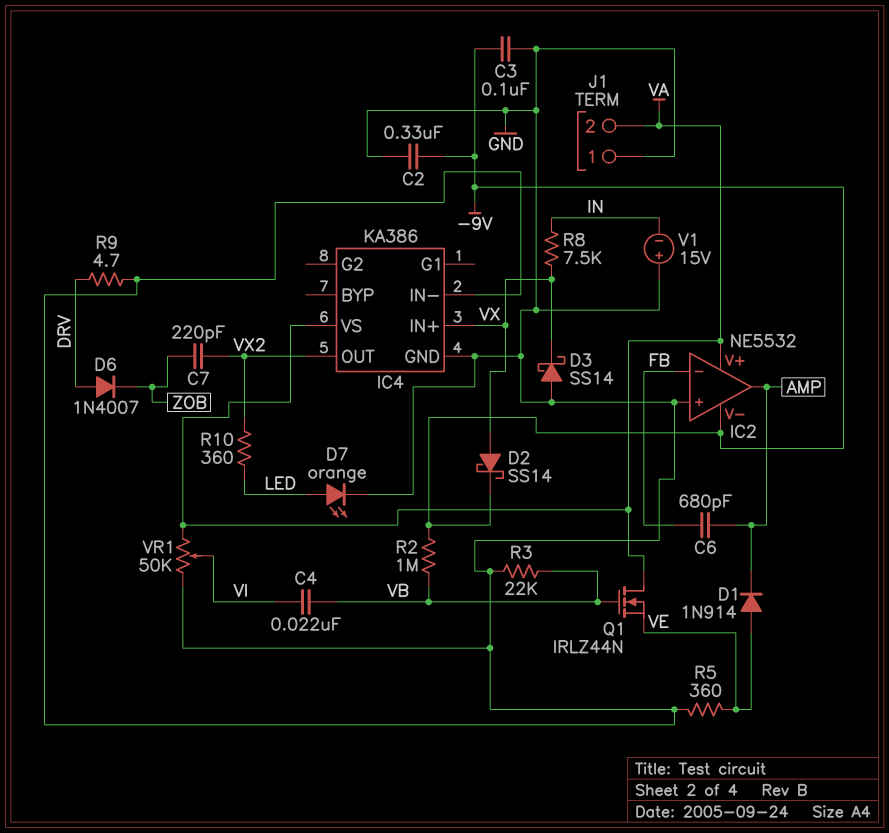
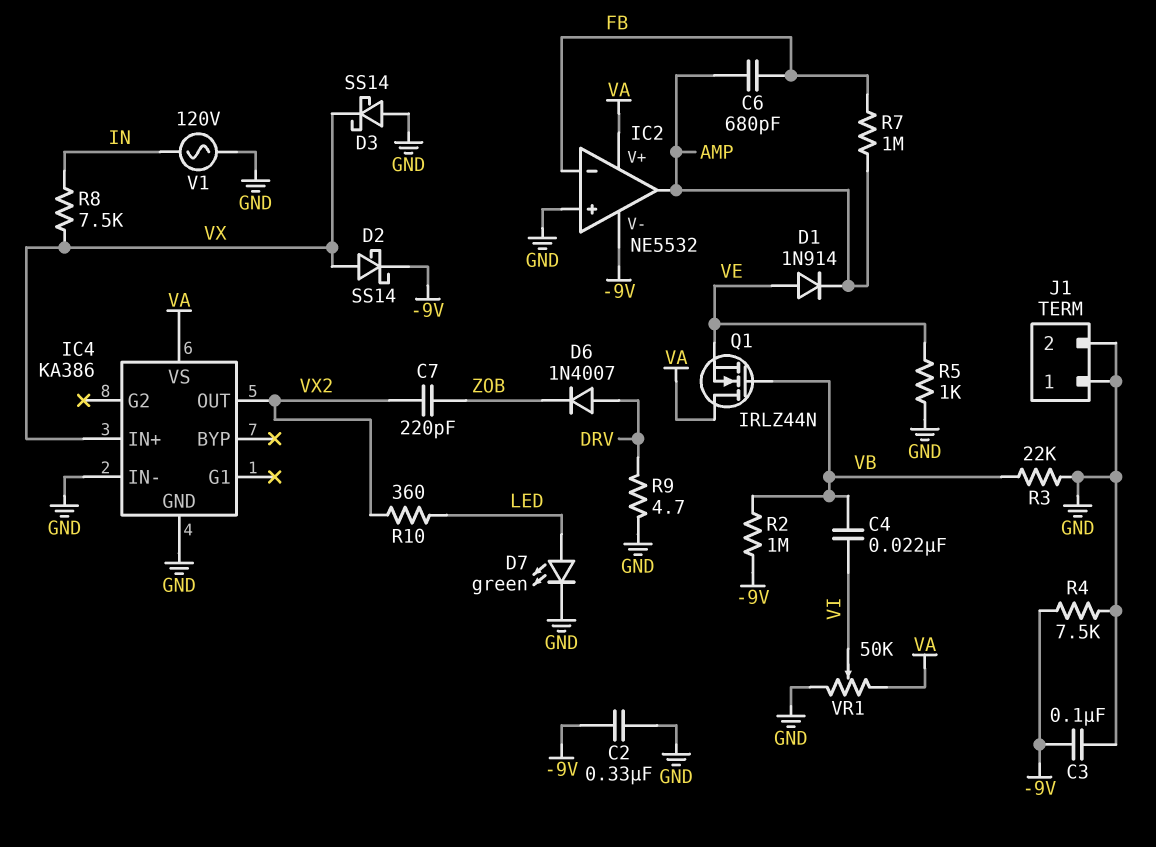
D7: LED orange (A LED, K GND) -> LED green (A LED, K GND)
J1 pin 2: VA -> GND
R4: none -> 7.5k (-9V, GND)
R5: 360 (GND, VE) -> 1k (GND, VE)
R7: none -> 1M (AMP, FB)
V1: 15V (plus GND, minus IN) -> AC 120V (GND, IN)

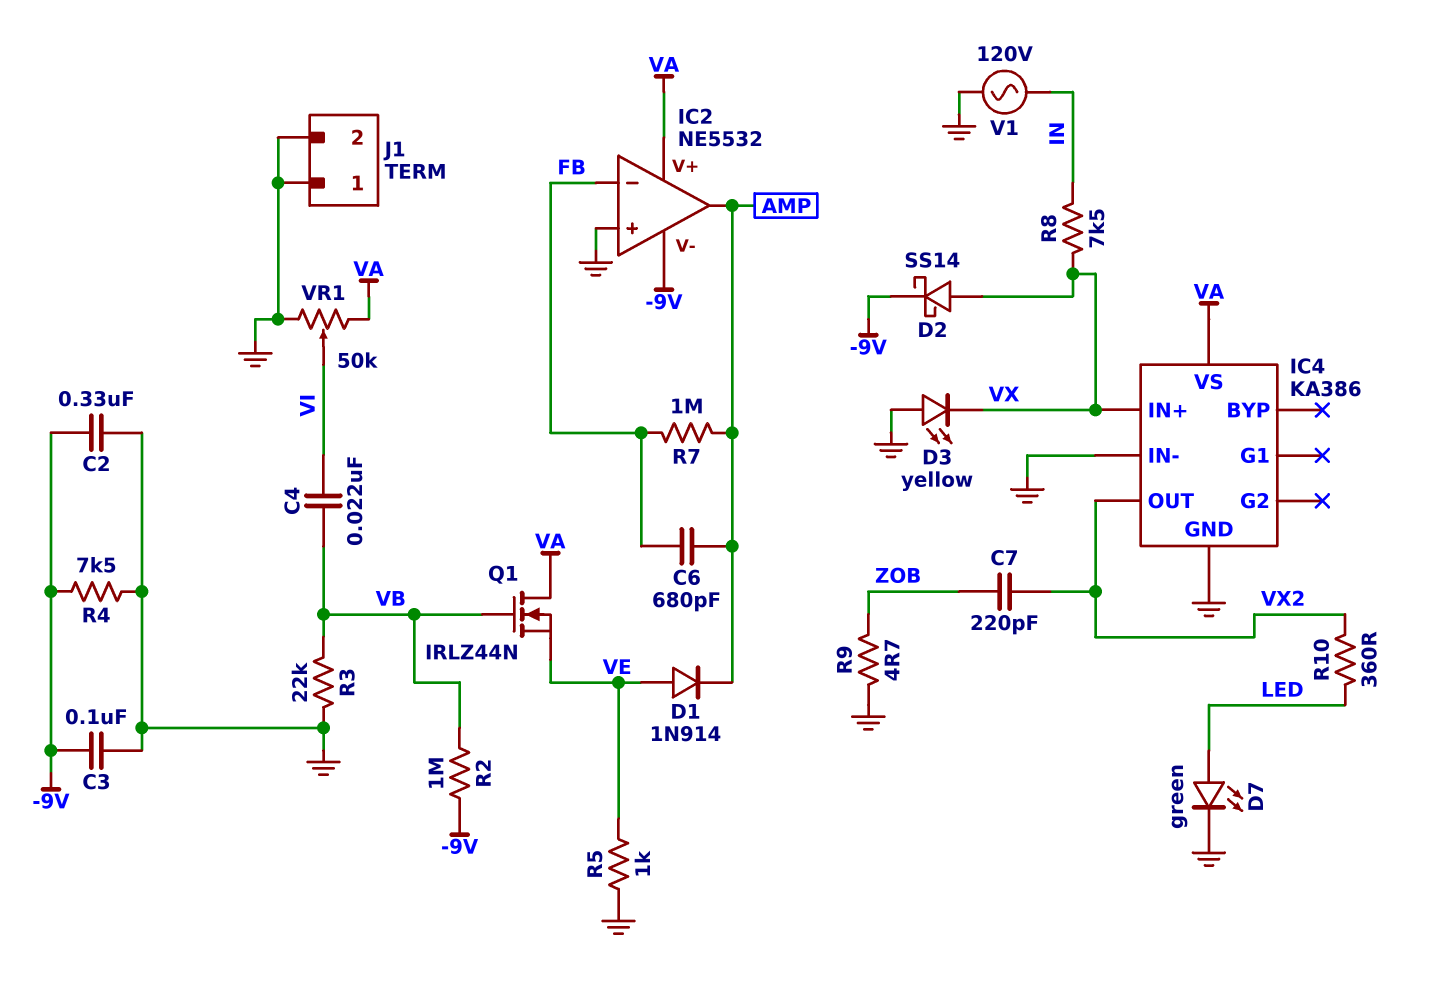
D3: schottky SS14 (A GND, K VX) -> LED yellow (A GND, K VX)
D6: diode 1N4007 (A DRV, K ZOB) -> none
R9: 4.7 (DRV, GND) -> 4.7 (GND, ZOB)

